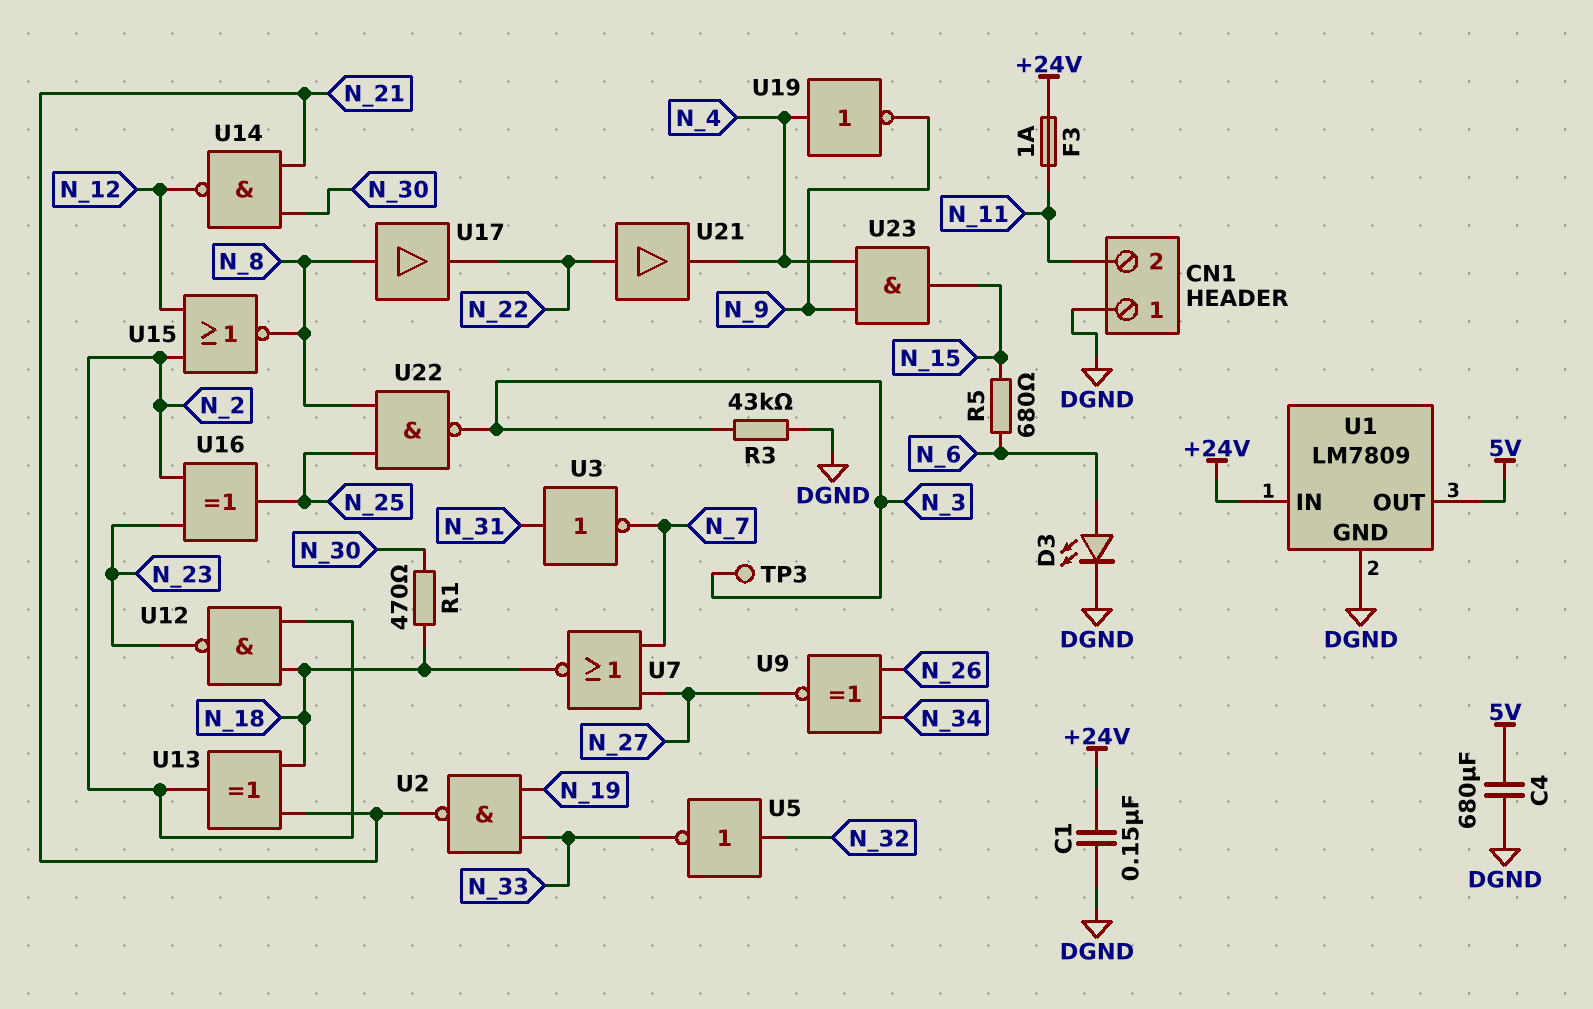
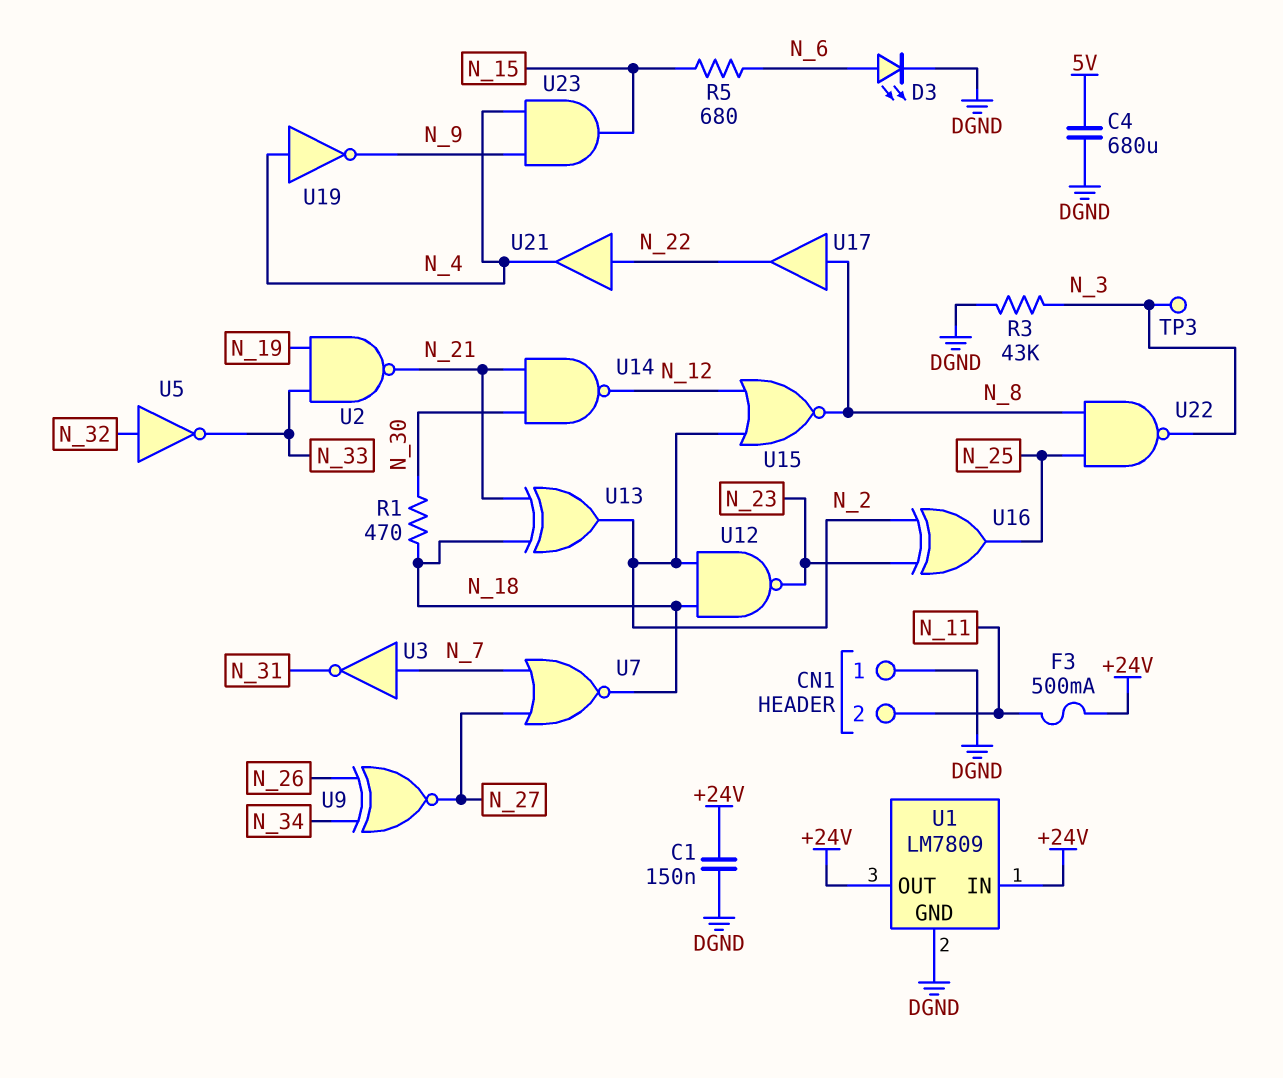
F3: 1A (+24V, N_11) -> 500mA (+24V, N_11)
U1 pin OUT: 5V -> +24V
U3: NOT (in N_31, out N_7) -> NOT (in N_7, out N_31)

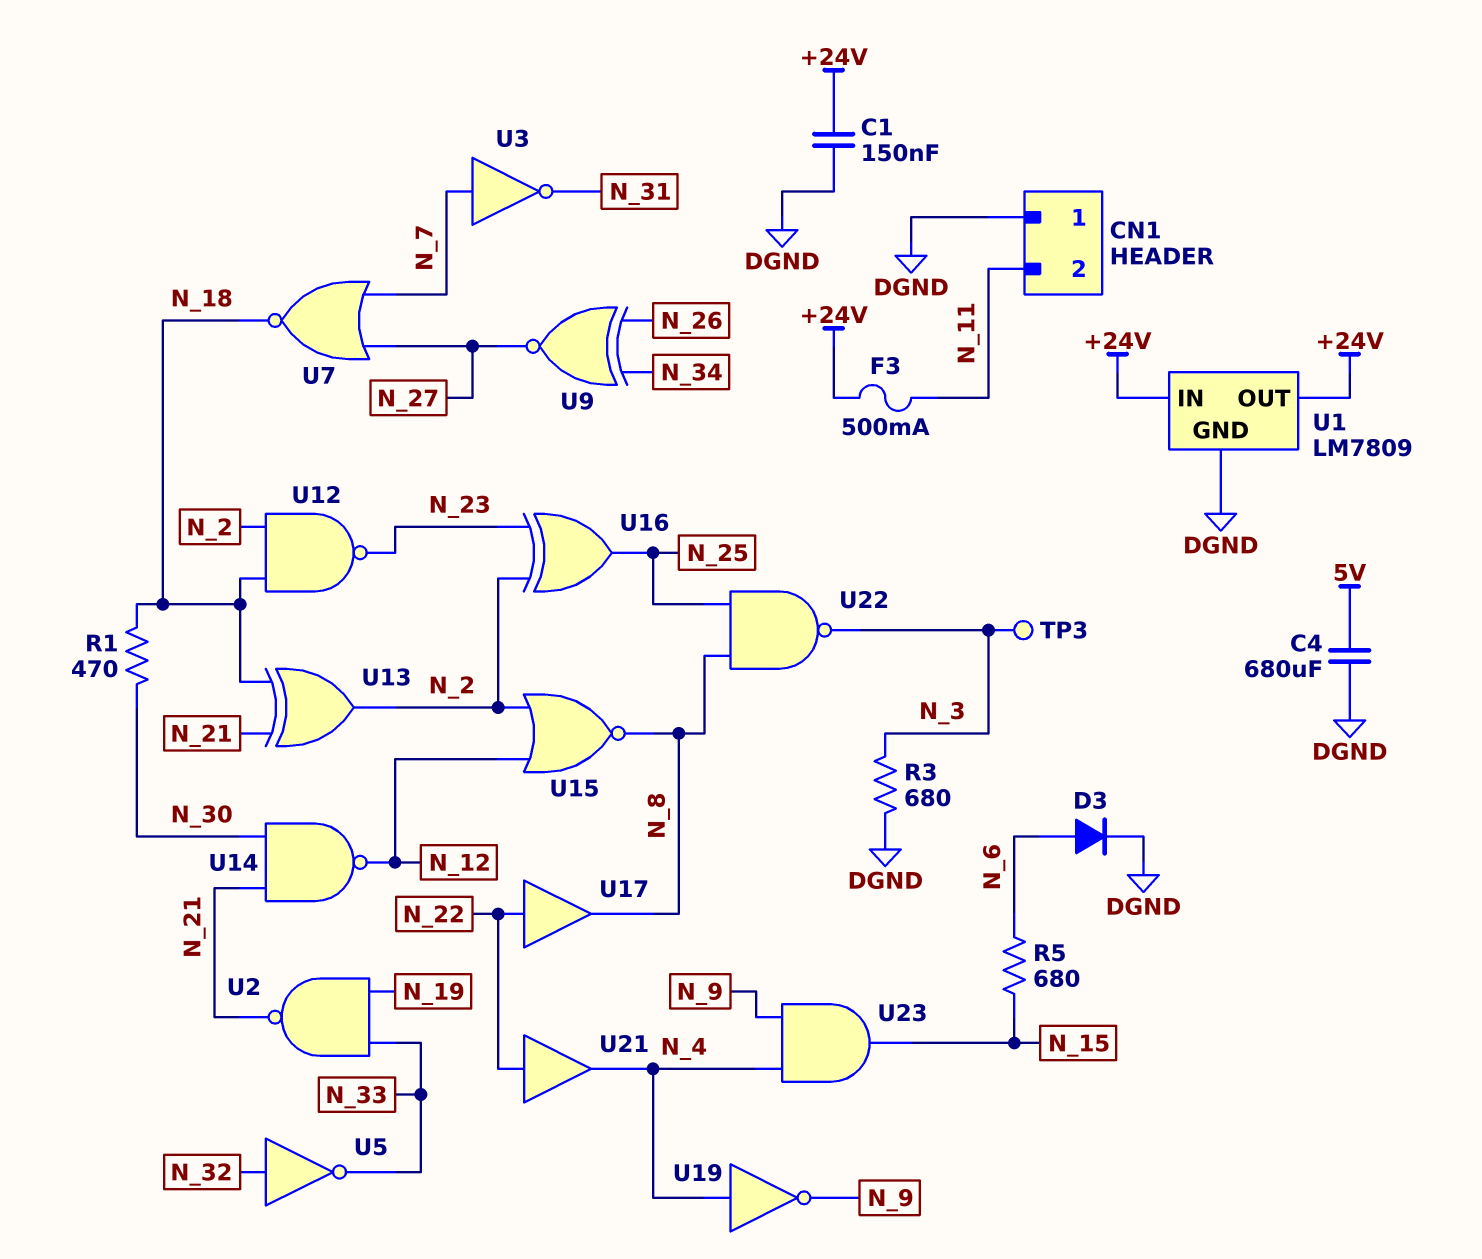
D3: LED (A N_6, K DGND) -> diode (A N_6, K DGND)
R3: 43k (DGND, N_3) -> 680 (DGND, N_3)
U17: buffer (in N_8, out N_22) -> buffer (in N_22, out N_8)

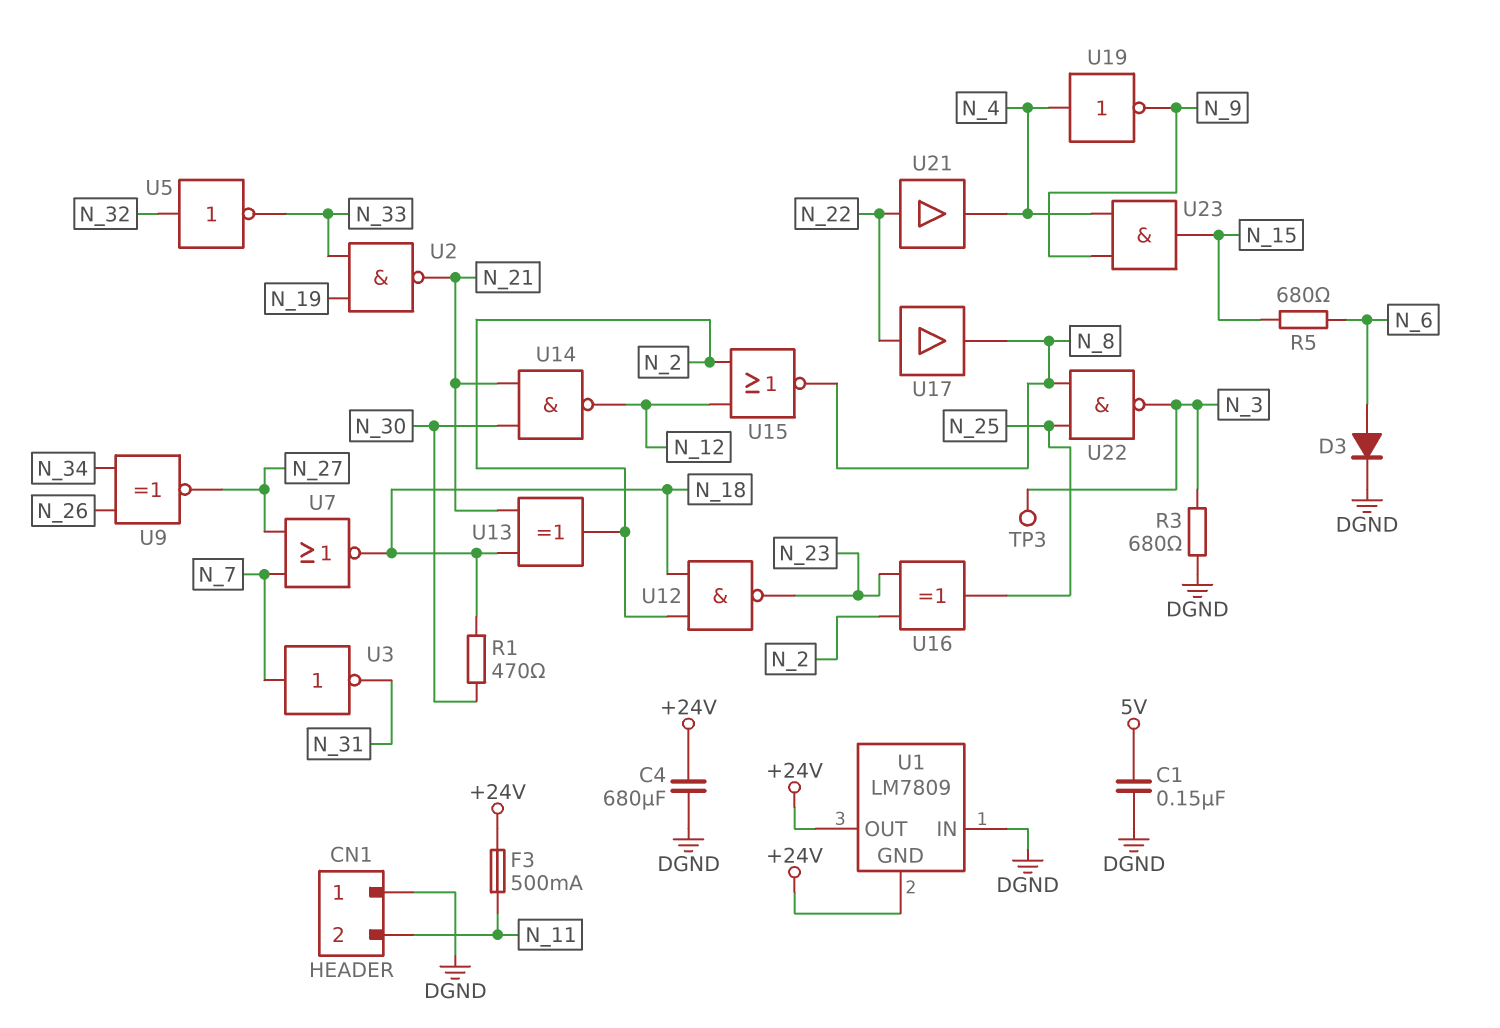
C1: 150nF (+24V, DGND) -> 150nF (5V, DGND)
C4: 680uF (5V, DGND) -> 680uF (+24V, DGND)
U1 pin GND: DGND -> +24V
U1 pin IN: +24V -> DGND

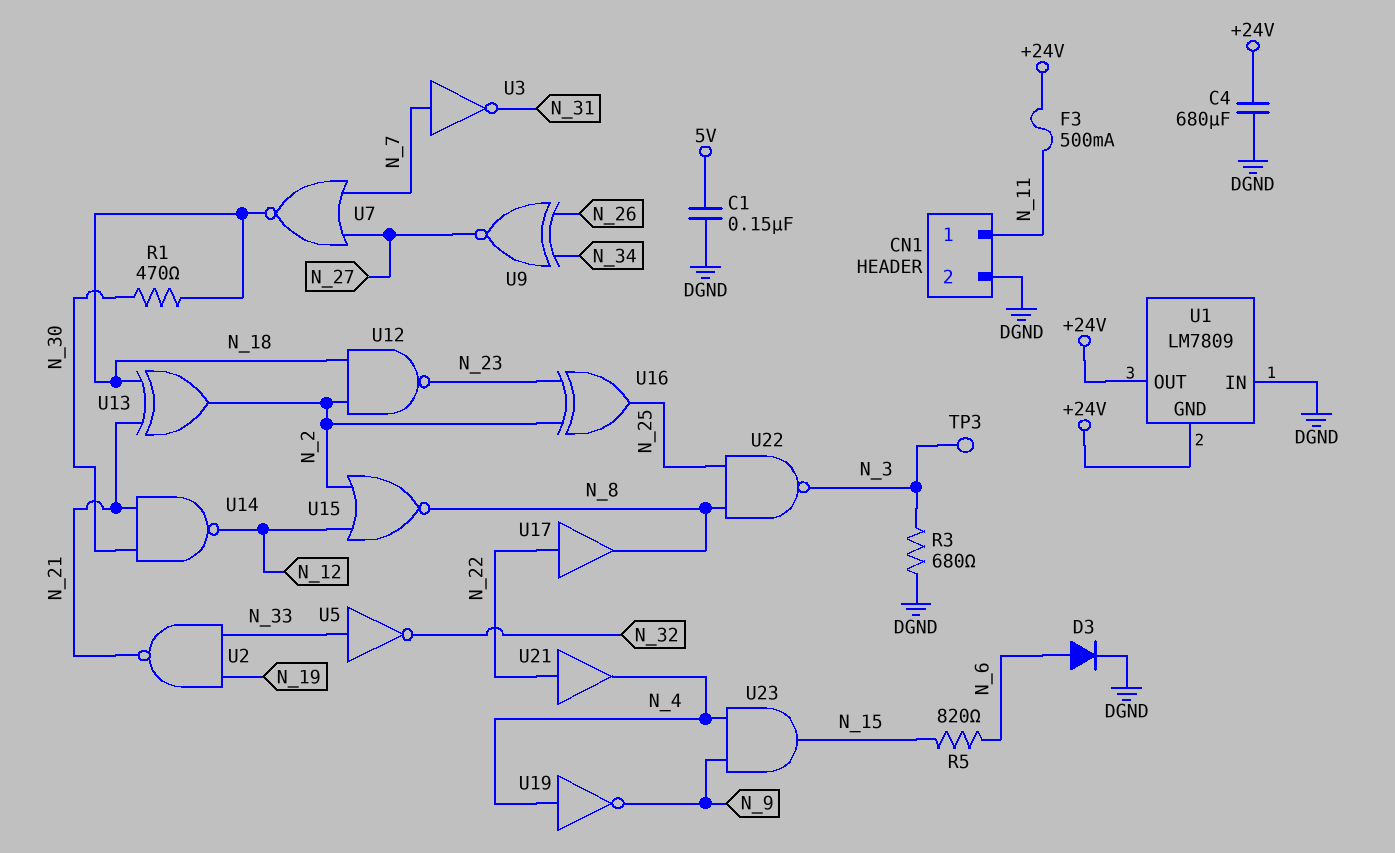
CN1 pin 1: DGND -> N_11
CN1 pin 2: N_11 -> DGND
R5: 680 (N_6, N_15) -> 820 (N_6, N_15)
U5: NOT (in N_32, out N_33) -> NOT (in N_33, out N_32)

